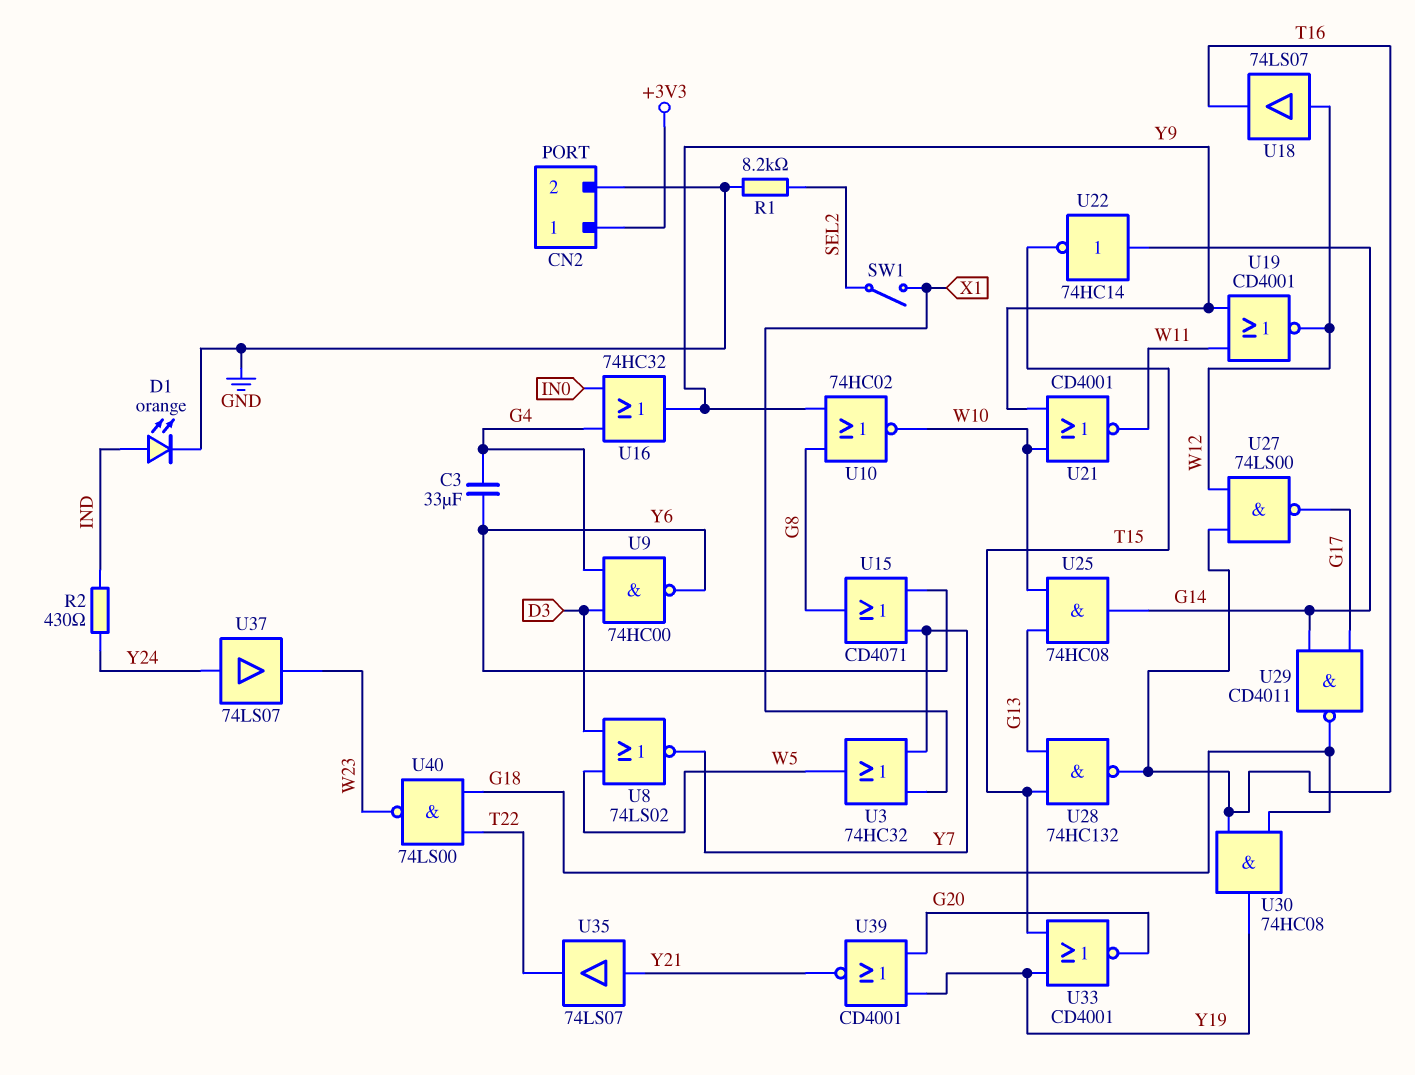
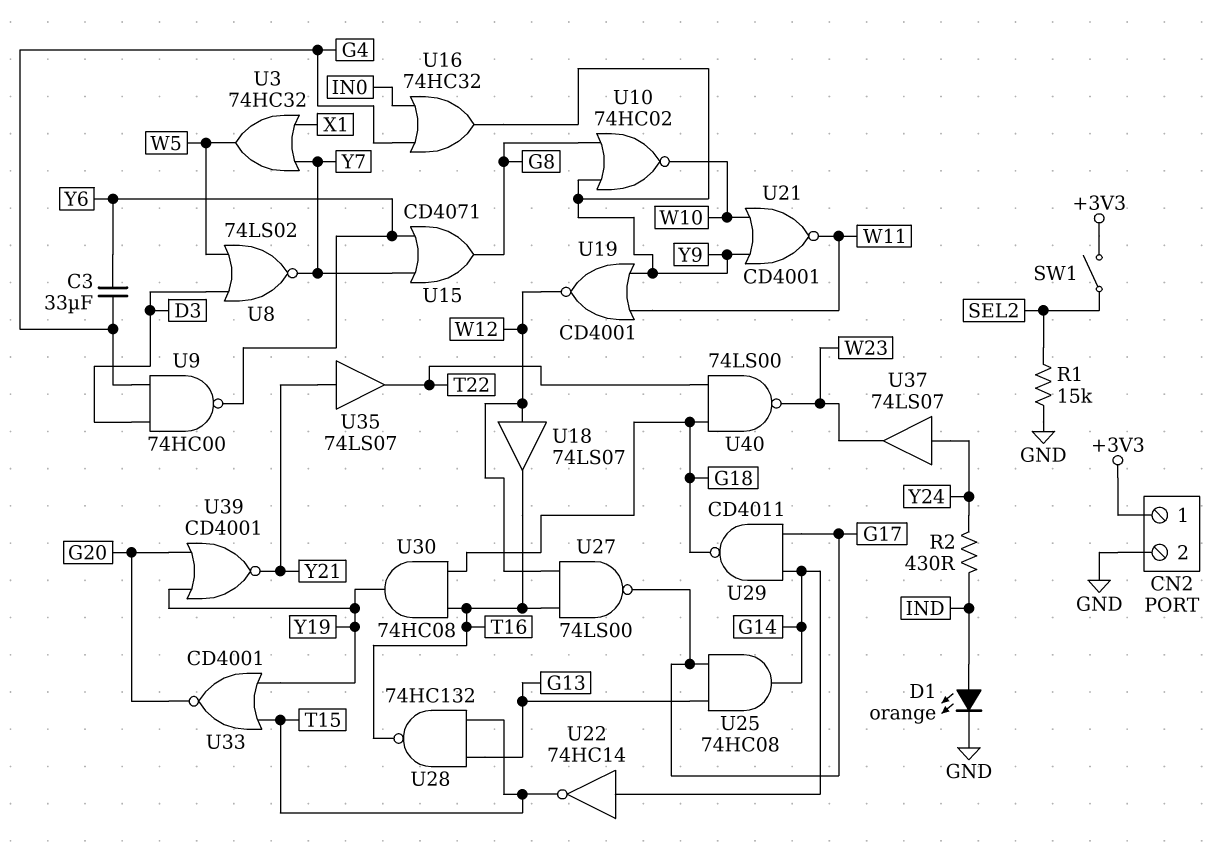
R1: 8.2k (GND, SEL2) -> 15k (GND, SEL2)
SW1: switch (SEL2, X1) -> switch (+3V3, SEL2)
U25: AND 74HC08 (in G13, in W10, out G14) -> AND 74HC08 (in G13, in G17, out G14)

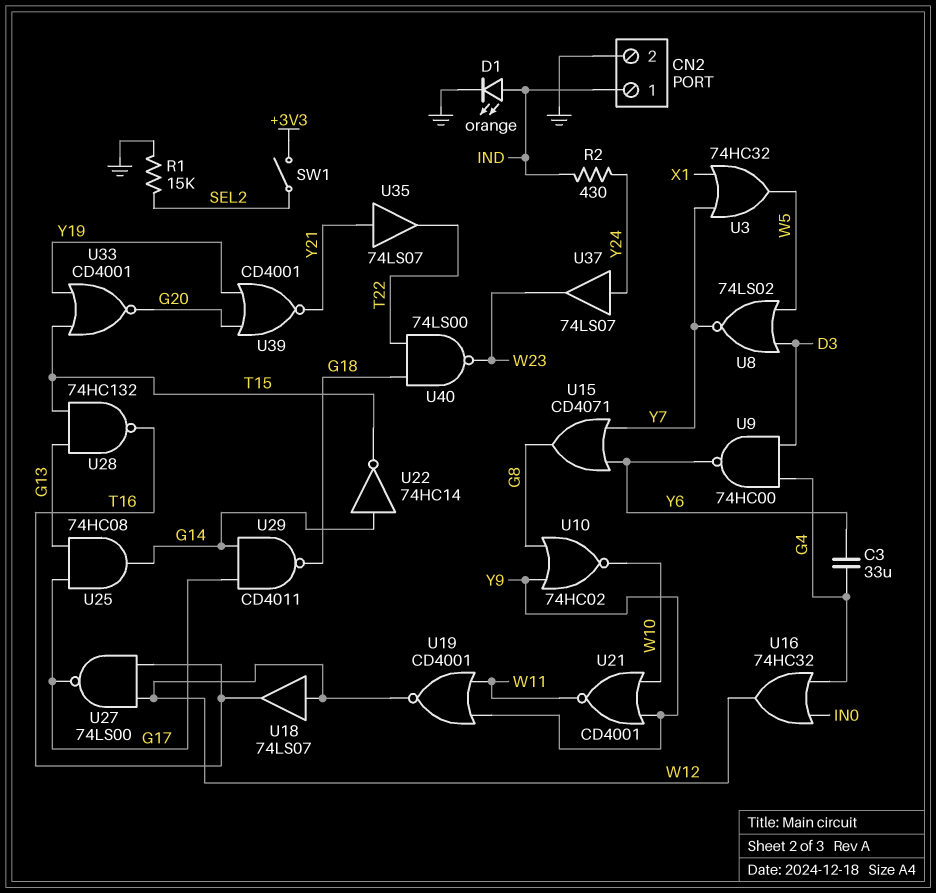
CN2 pin 1: +3V3 -> IND
U16: OR 74HC32 (in G4, in IN0, out Y9) -> OR 74HC32 (in G4, in IN0, out W12)
U30: AND 74HC08 (in G18, in T16, out Y19) -> none

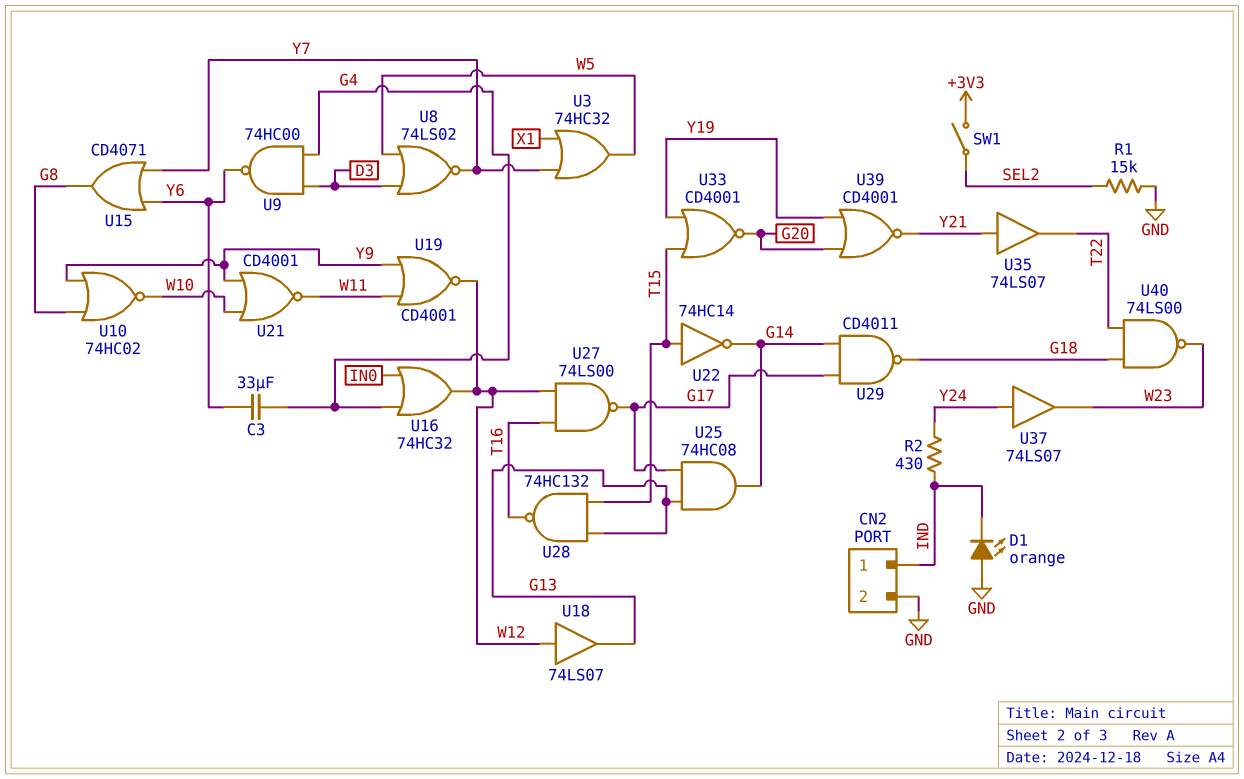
D1: LED orange (A IND, K GND) -> LED orange (A GND, K IND)
U18: buffer 74LS07 (in W12, out T16) -> buffer 74LS07 (in W12, out G13)
U22: NOT 74HC14 (in G14, out T15) -> NOT 74HC14 (in T15, out G14)

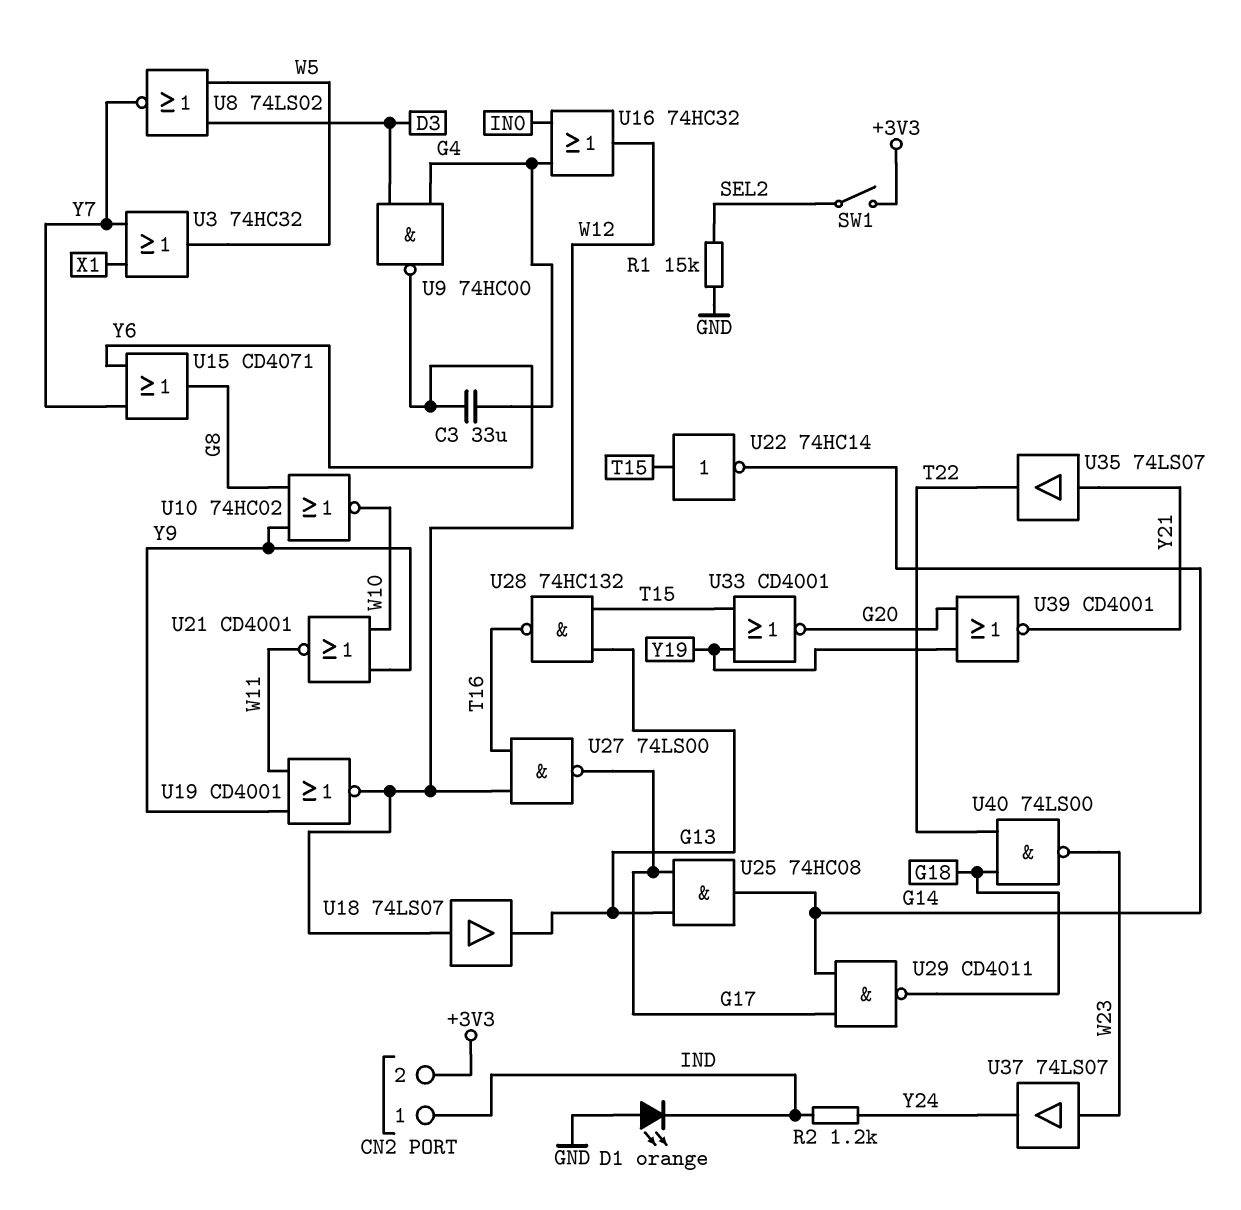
CN2 pin 2: GND -> +3V3
R2: 430 (IND, Y24) -> 1.2k (IND, Y24)
U37: buffer 74LS07 (in Y24, out W23) -> buffer 74LS07 (in W23, out Y24)

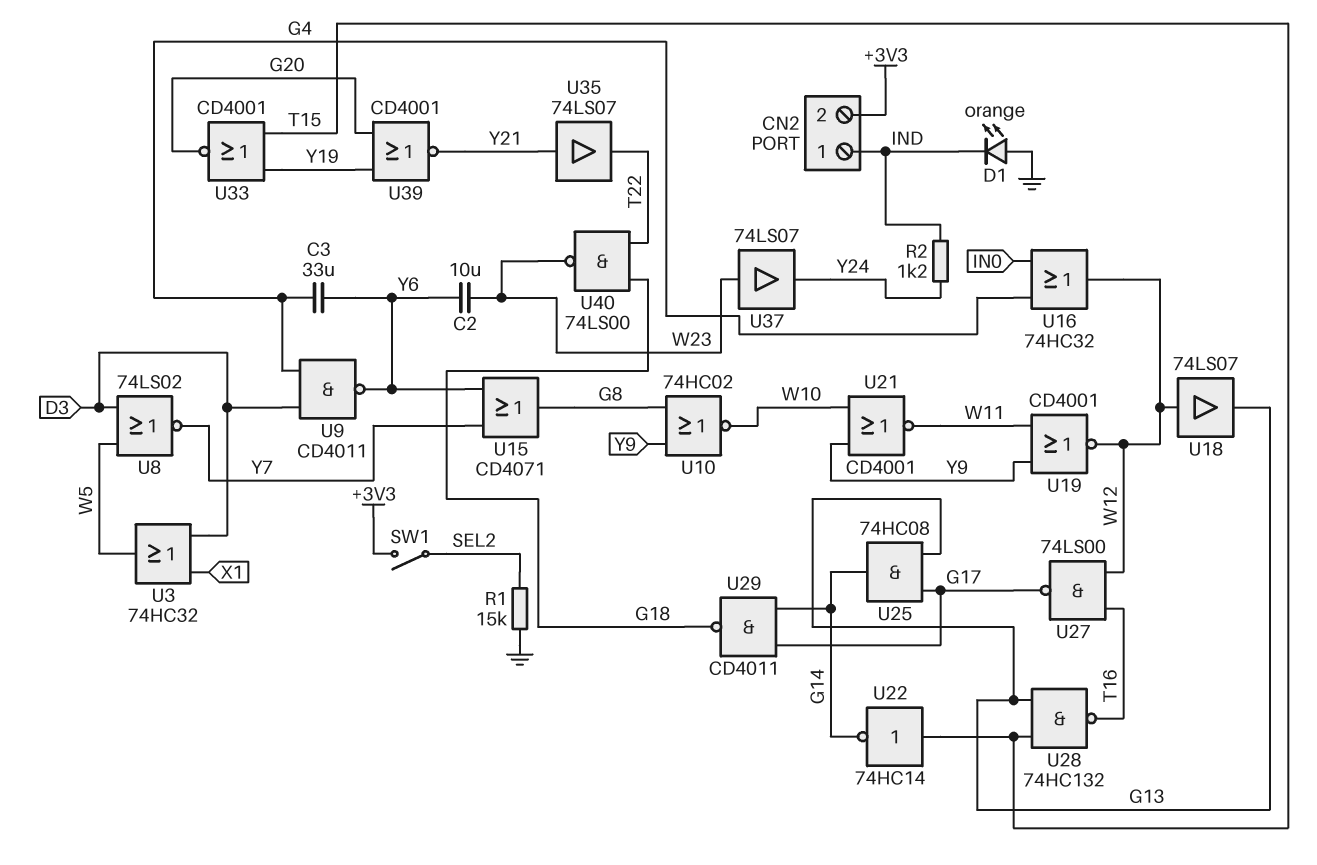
C2: none -> 10uF (W23, Y6)
U3: OR 74HC32 (in X1, in Y7, out W5) -> OR 74HC32 (in D3, in X1, out W5)
U9: NAND 74HC00 (in D3, in G4, out Y6) -> NAND CD4011 (in D3, in G4, out Y6)

